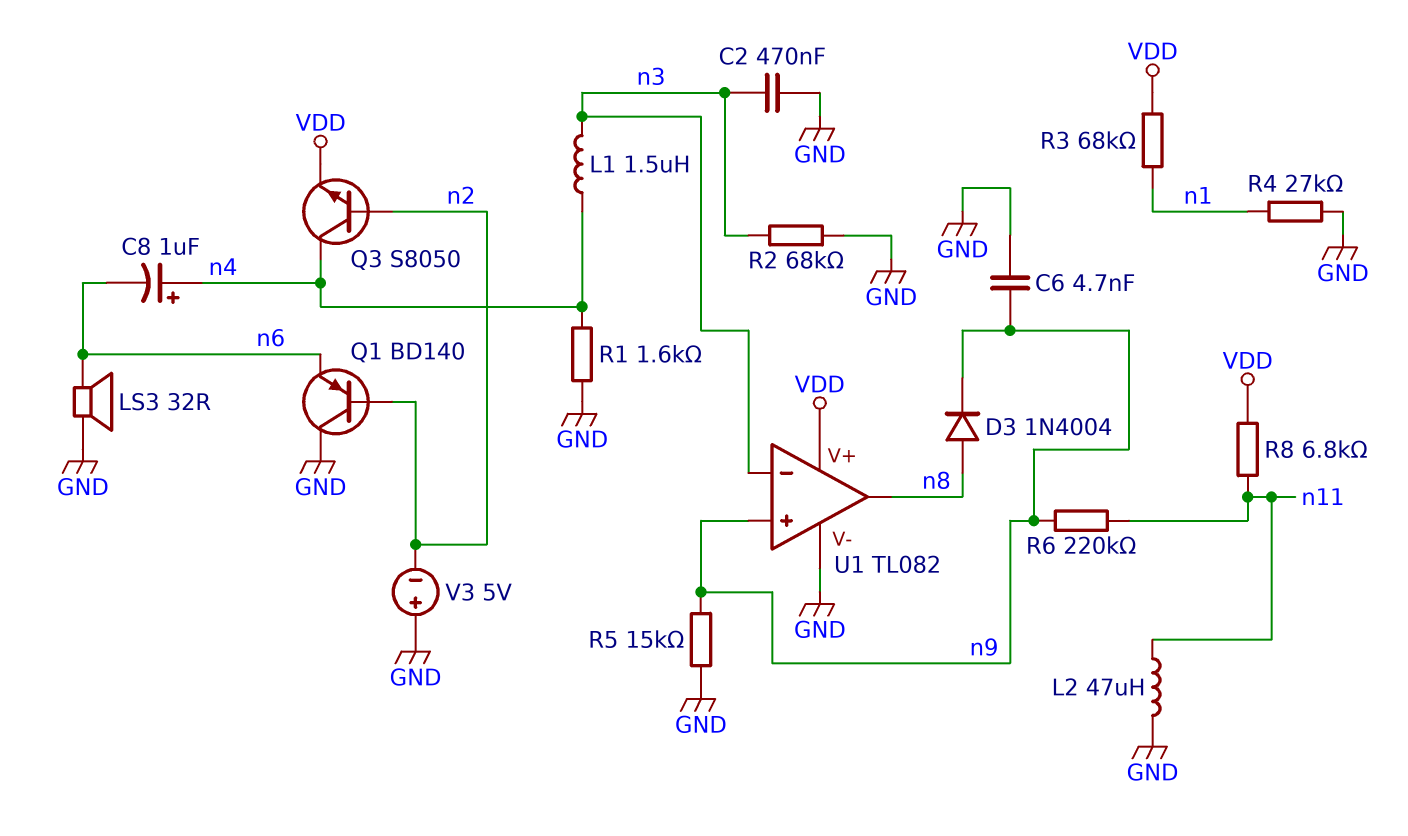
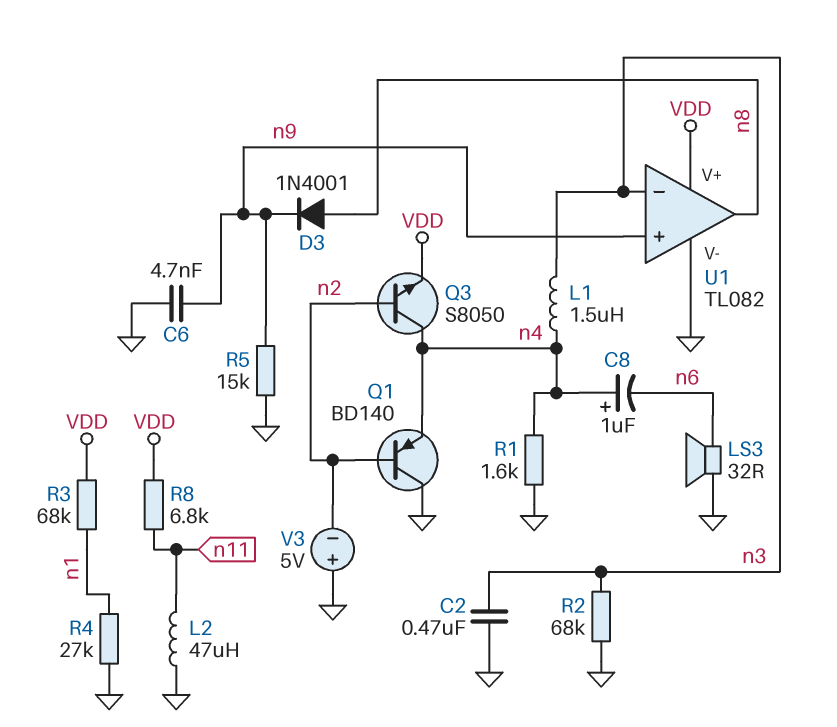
D3: diode 1N4004 (A n8, K n9) -> diode 1N4001 (A n8, K n9)
Q1: PNP BD140 (B n2, C GND, E n6) -> PNP BD140 (B n2, C GND, E n4)
R6: 220k (n9, n11) -> none

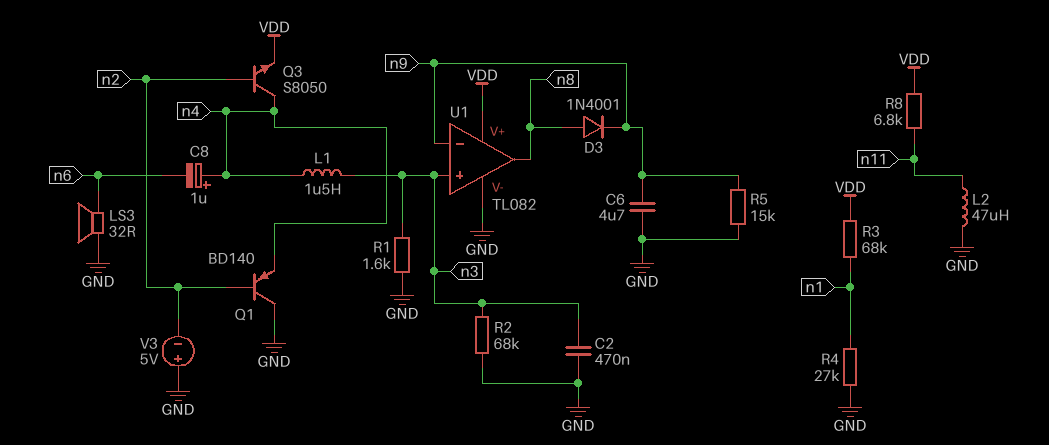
C6: 4.7nF (GND, n9) -> 4.7uF (GND, n9)
R1: 1.6k (GND, n4) -> 1.6k (GND, n3)
U1 pin in+: n9 -> n3
U1 pin in-: n3 -> n9

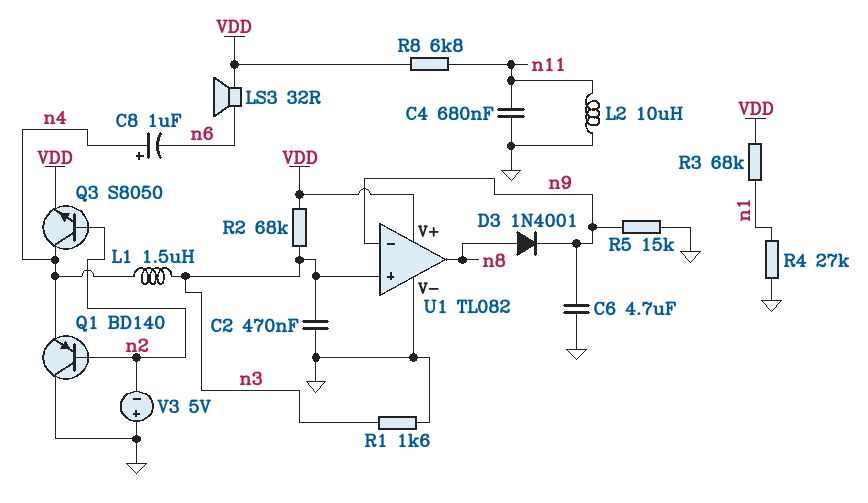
C4: none -> 680nF (GND, n11)
L2: 47uH (GND, n11) -> 10uH (GND, n11)
LS3: speaker 32R (GND, n6) -> speaker 32R (VDD, n6)
R2: 68k (GND, n3) -> 68k (VDD, n3)

